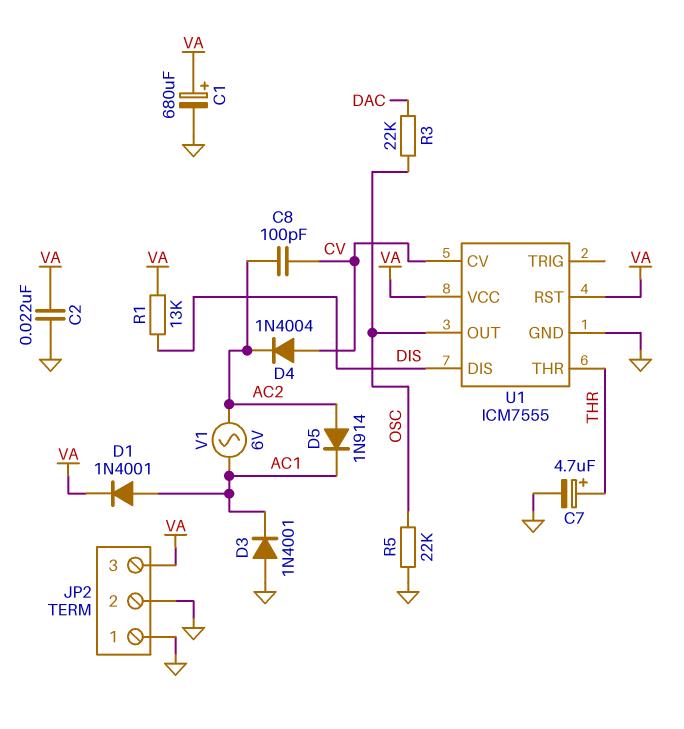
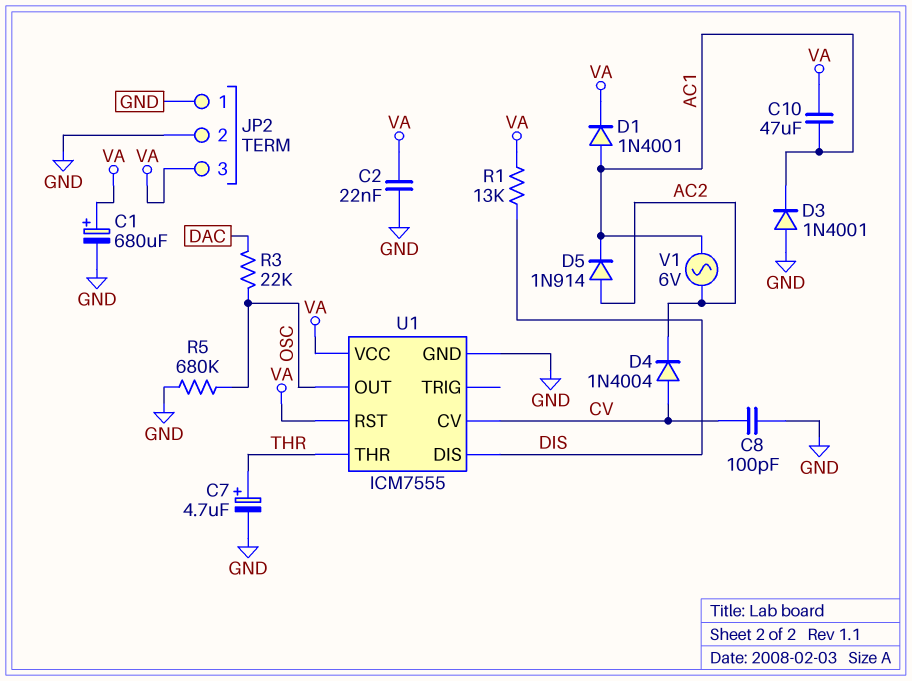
C8: 100pF (AC2, CV) -> 100pF (CV, GND)
C10: none -> 47uF (AC1, VA)
R5: 22k (GND, OSC) -> 680k (GND, OSC)

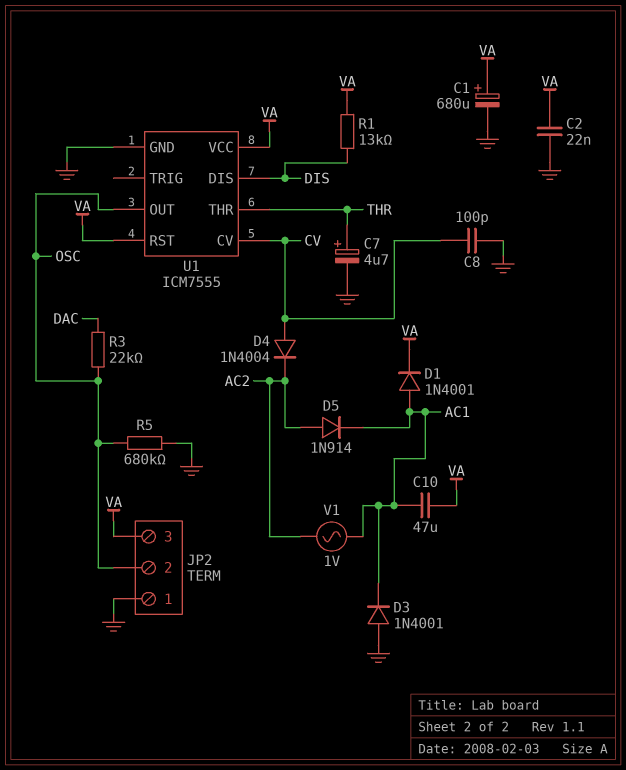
JP2 pin 2: GND -> OSC
V1: AC 6V (AC1, AC2) -> AC 1V (AC1, AC2)

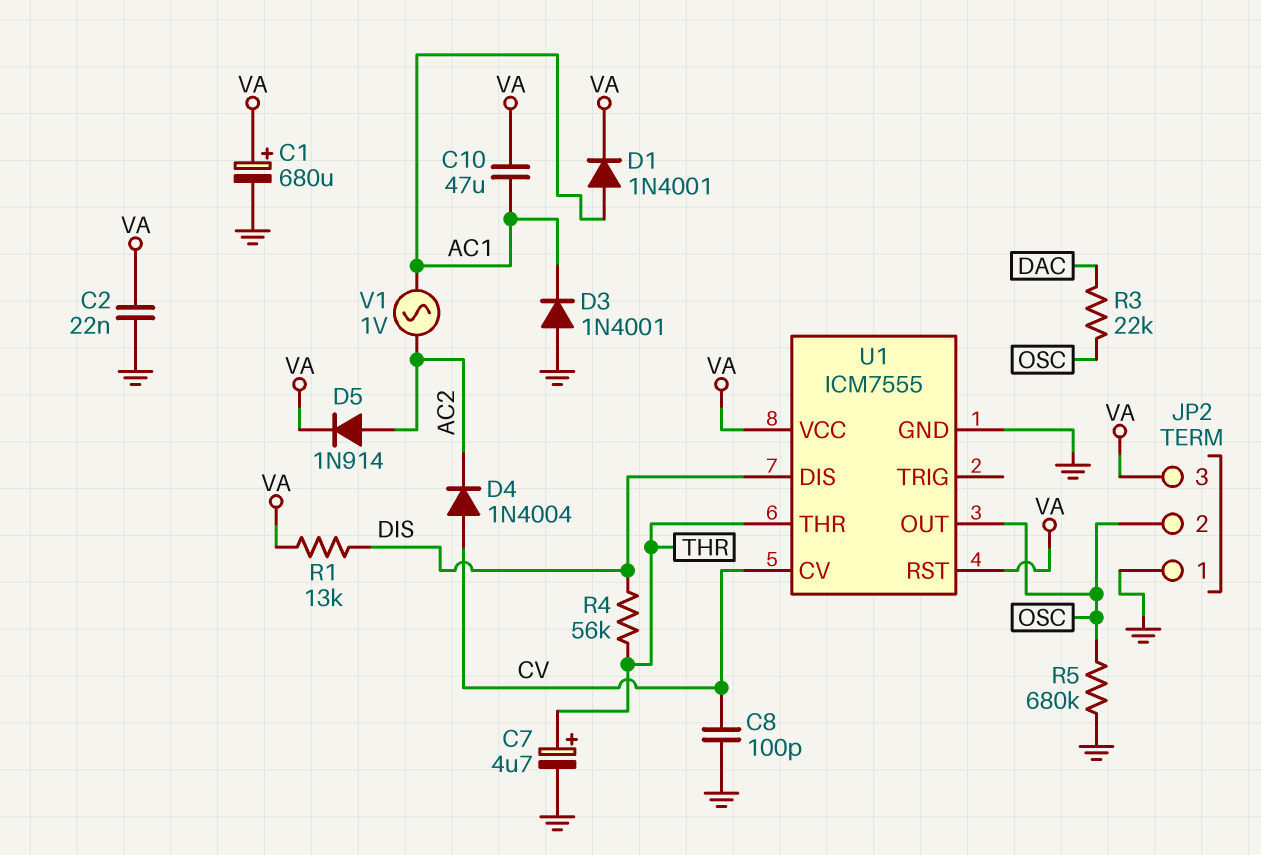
D5: diode 1N914 (A AC2, K AC1) -> diode 1N914 (A AC2, K VA)
R4: none -> 56k (DIS, THR)

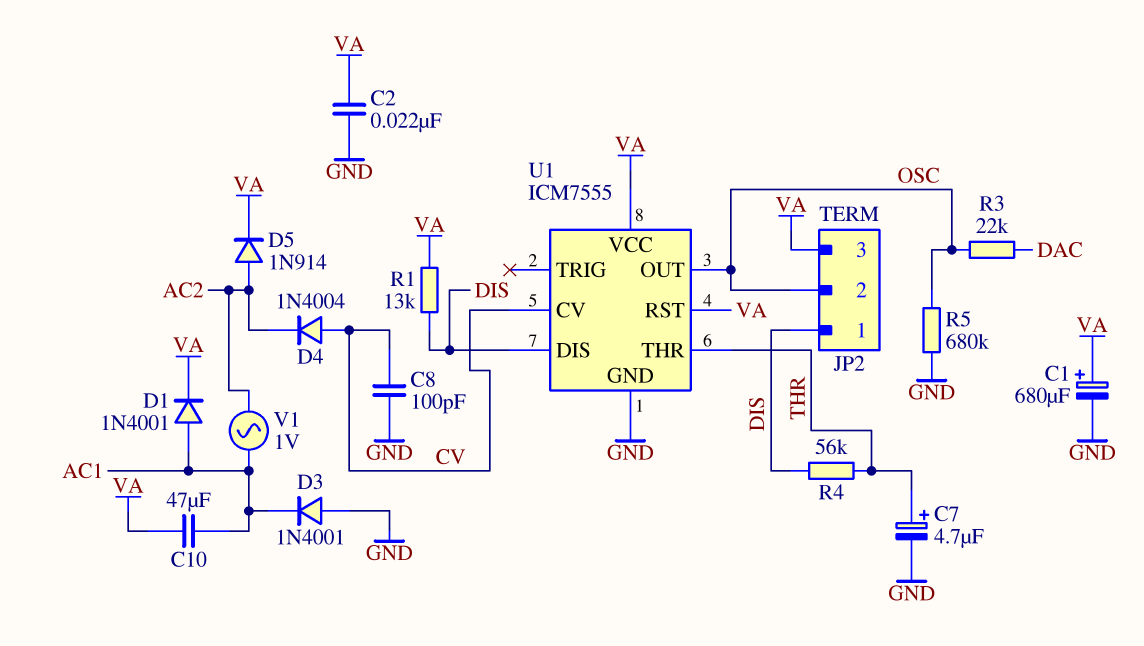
JP2 pin 1: GND -> DIS

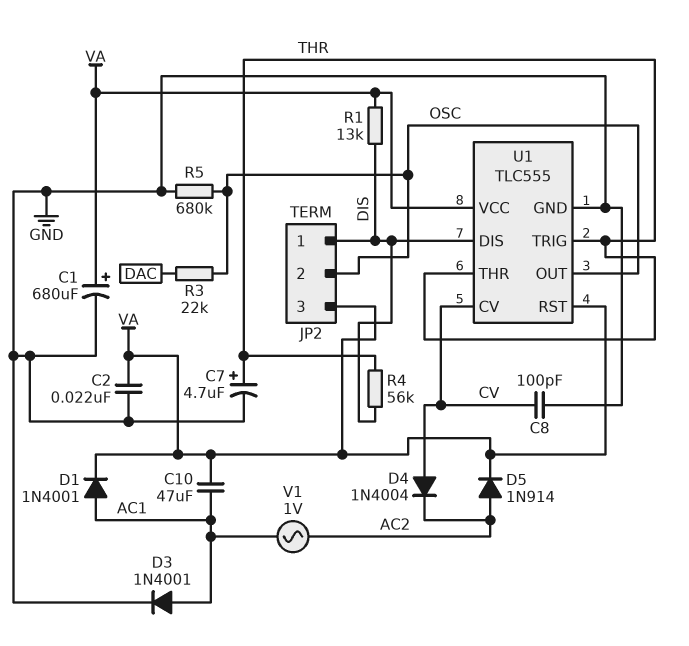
D3: diode 1N4001 (A GND, K AC1) -> diode 1N4001 (A AC1, K GND)
U1: ICM7555 -> TLC555
U1 pin TRIG: none -> THR

